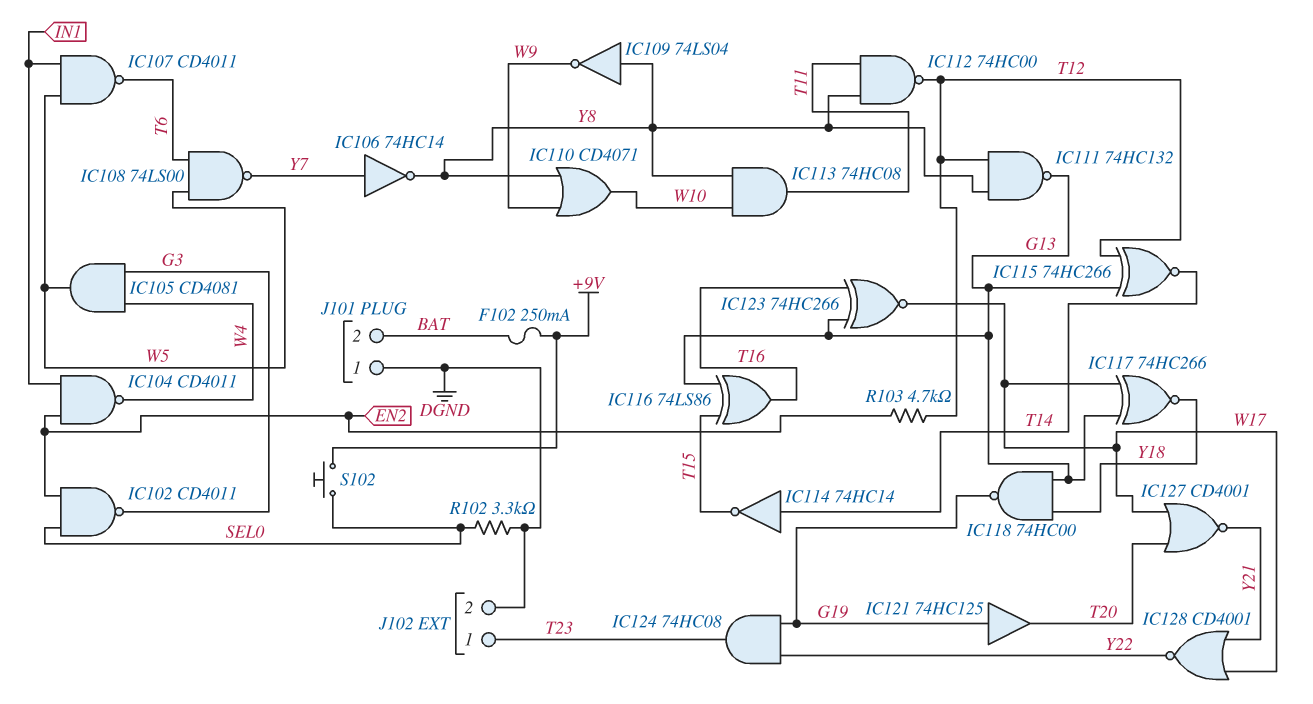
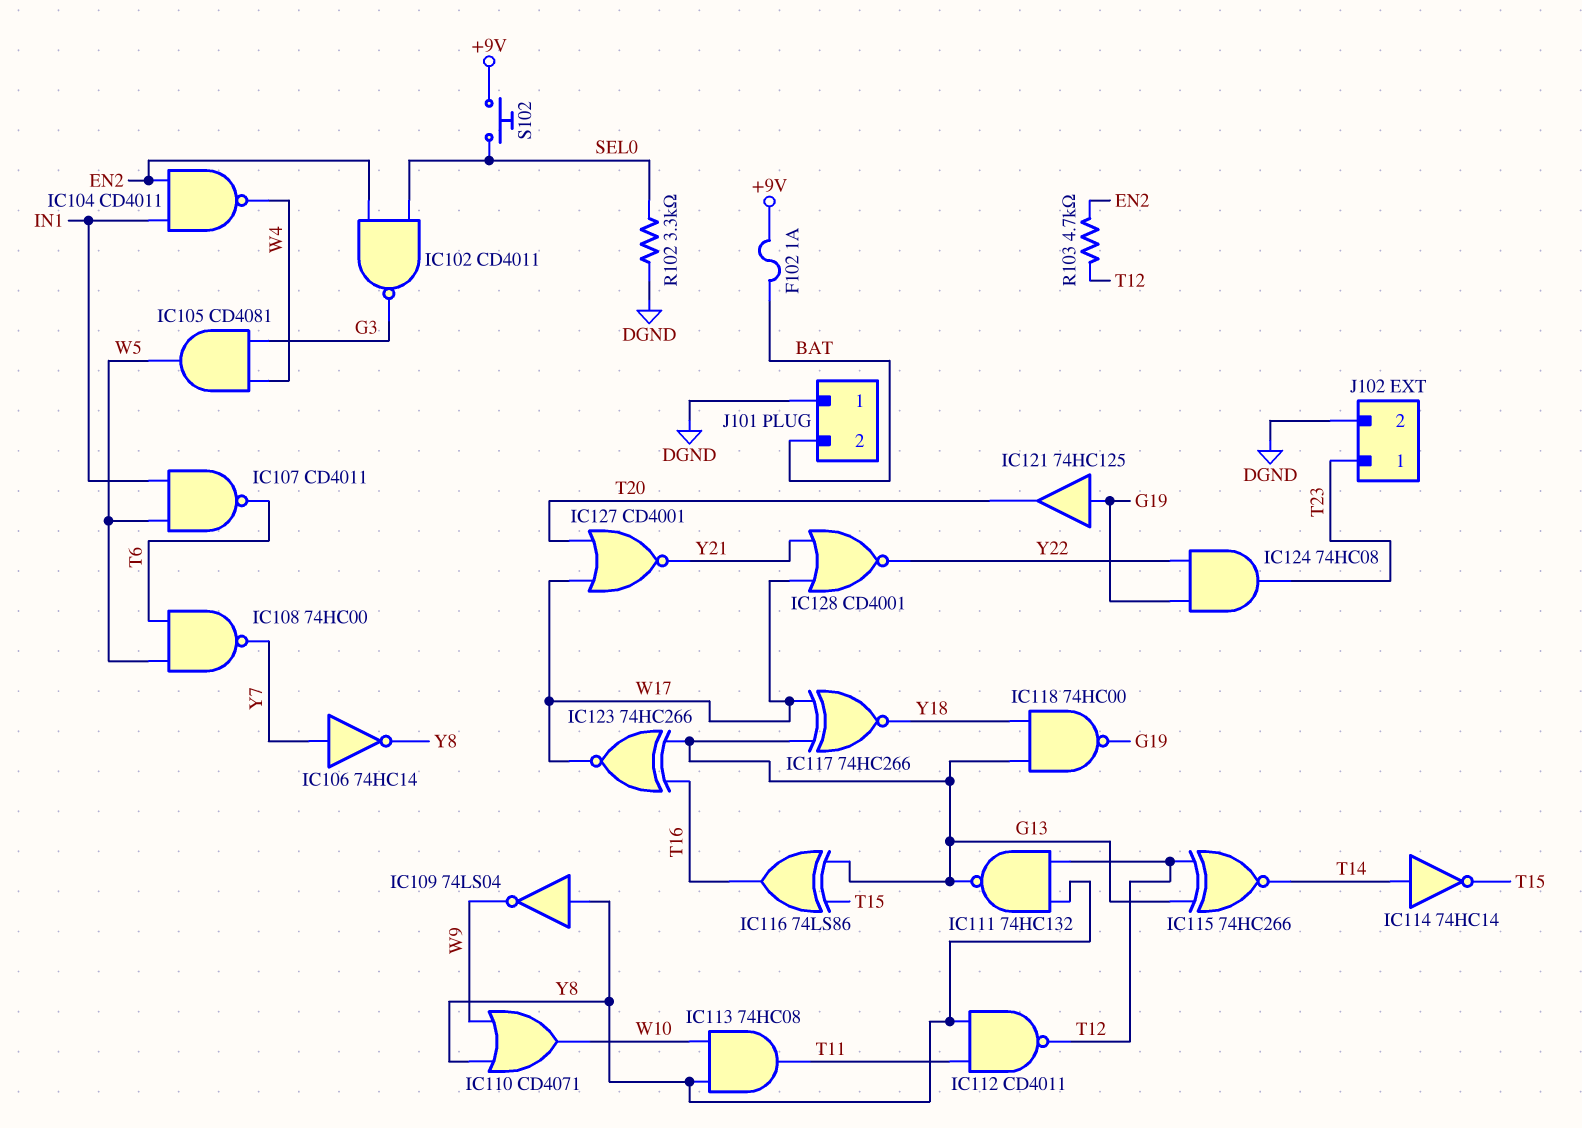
F102: 250mA (+9V, BAT) -> 1A (+9V, BAT)
IC108: NAND 74LS00 (in T6, in W5, out Y7) -> NAND 74HC00 (in T6, in W5, out Y7)
IC112: NAND 74HC00 (in T11, in Y8, out T12) -> NAND CD4011 (in T11, in Y8, out T12)

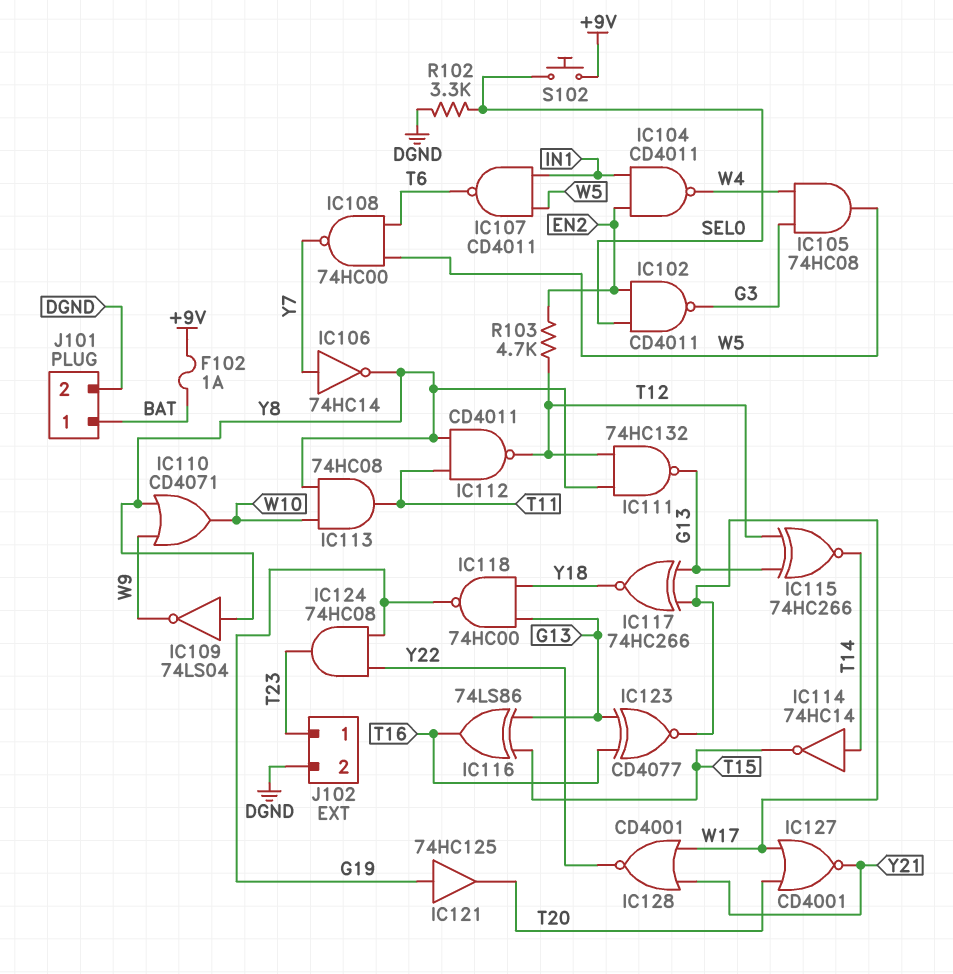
IC105: AND CD4081 (in G3, in W4, out W5) -> AND 74HC08 (in G3, in W4, out W5)
IC123: XNOR 74HC266 (in G13, in T16, out W17) -> XNOR CD4077 (in G13, in T16, out W17)
J101 pin 1: DGND -> BAT
J101 pin 2: BAT -> DGND

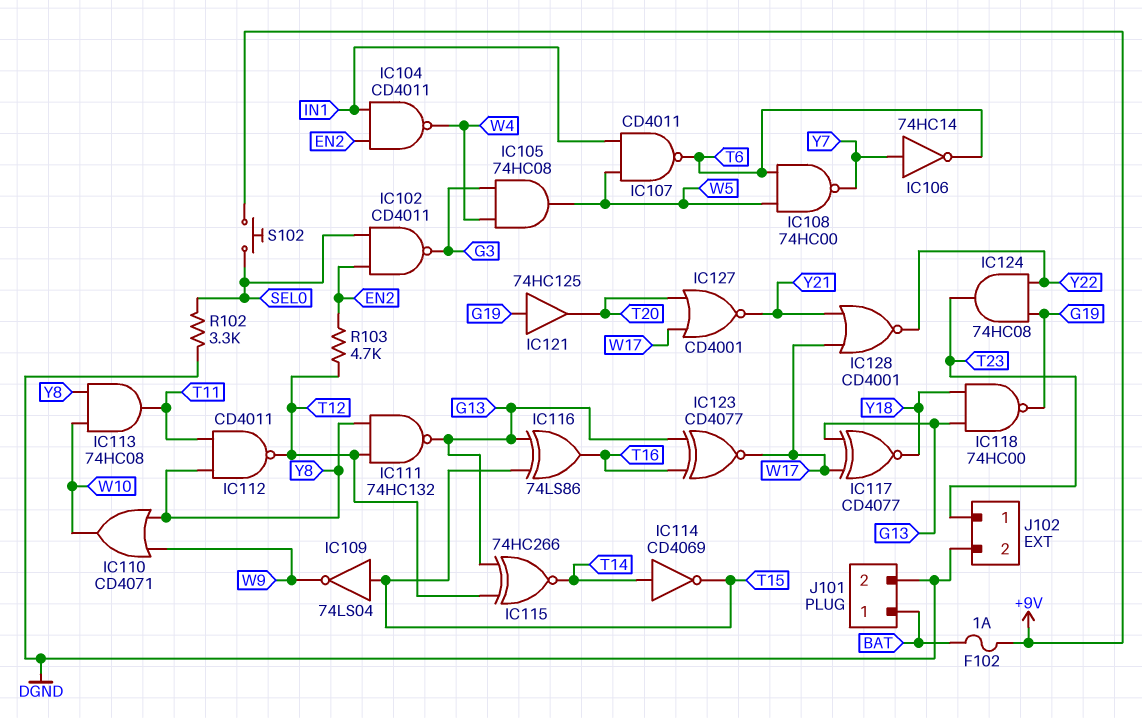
IC106: NOT 74HC14 (in Y7, out Y8) -> NOT 74HC14 (in Y7, out T6)
IC109: NOT 74LS04 (in Y8, out W9) -> NOT 74LS04 (in T15, out W9)
IC114: NOT 74HC14 (in T14, out T15) -> NOT CD4069 (in T14, out T15)
IC117: XNOR 74HC266 (in G13, in W17, out Y18) -> XNOR CD4077 (in G13, in W17, out Y18)

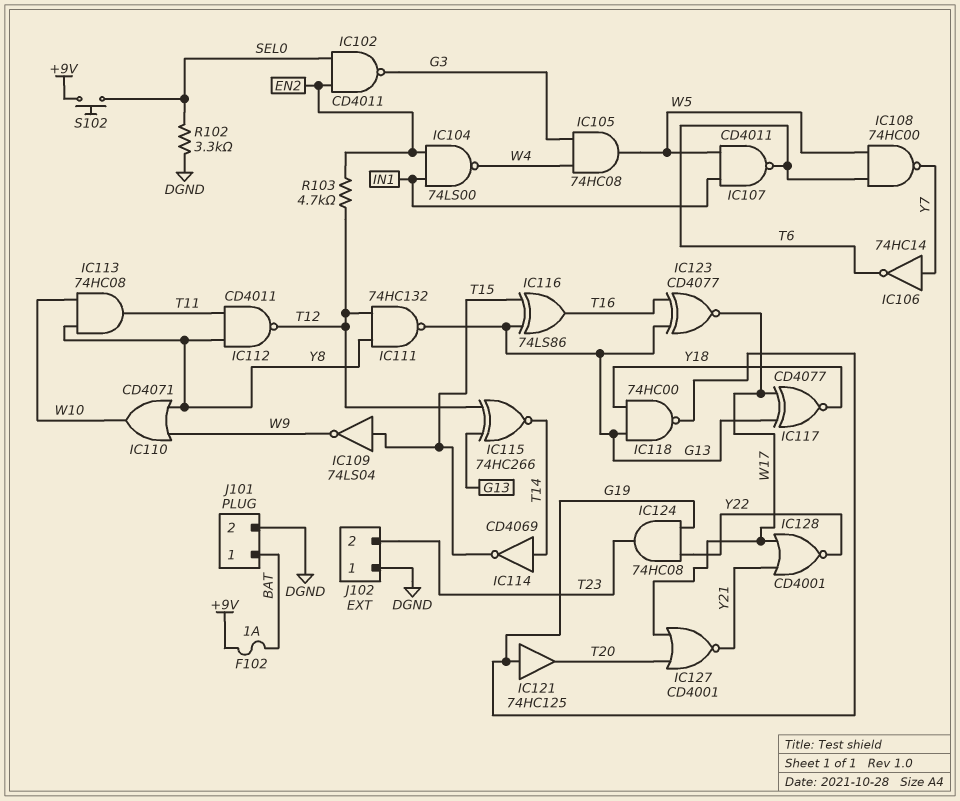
IC104: NAND CD4011 (in EN2, in IN1, out W4) -> NAND 74LS00 (in EN2, in IN1, out W4)
J102 pin 1: T23 -> DGND
J102 pin 2: DGND -> T23

